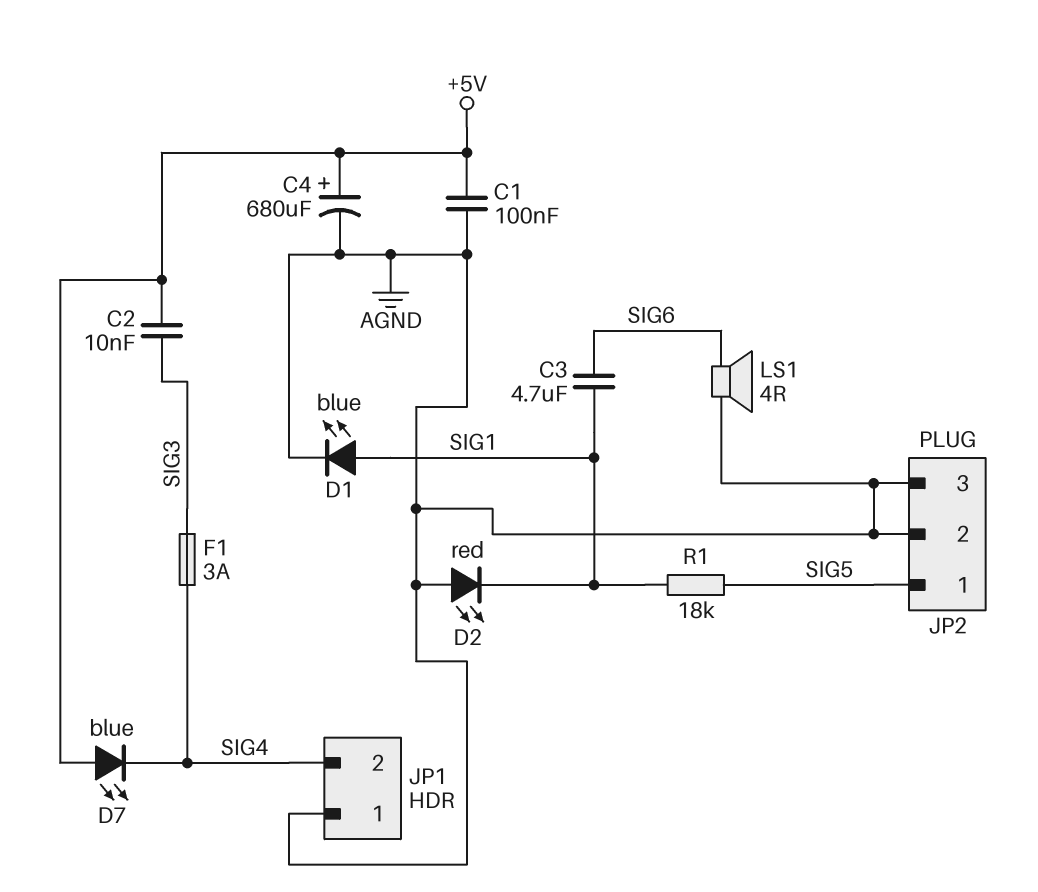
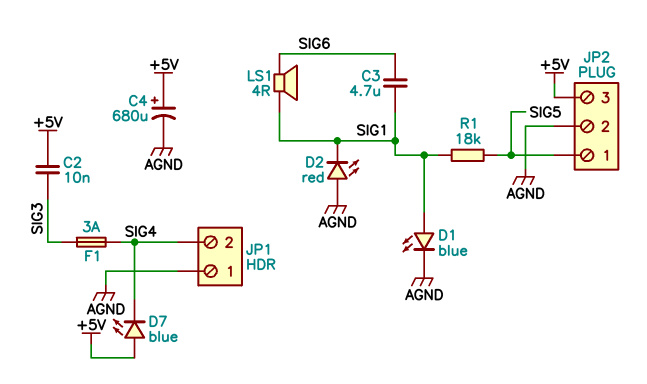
C1: 100nF (+5V, AGND) -> none
JP2 pin 3: AGND -> +5V
LS1: speaker 4R (AGND, SIG6) -> speaker 4R (SIG1, SIG6)

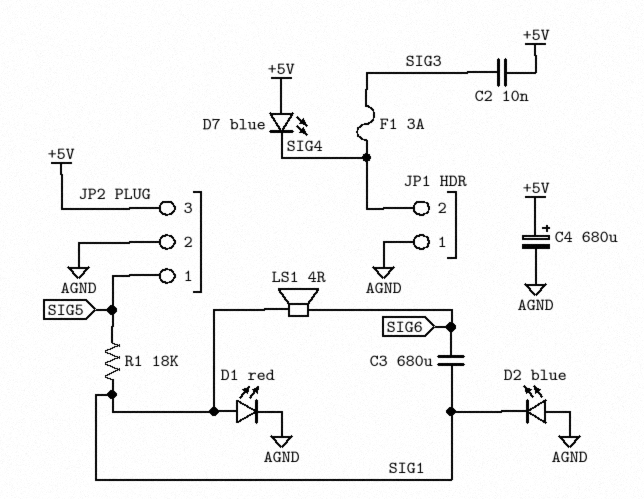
C3: 4.7uF (SIG1, SIG6) -> 680uF (SIG1, SIG6)
D1: LED blue (A SIG1, K AGND) -> LED red (A SIG1, K AGND)
D2: LED red (A AGND, K SIG1) -> LED blue (A AGND, K SIG1)

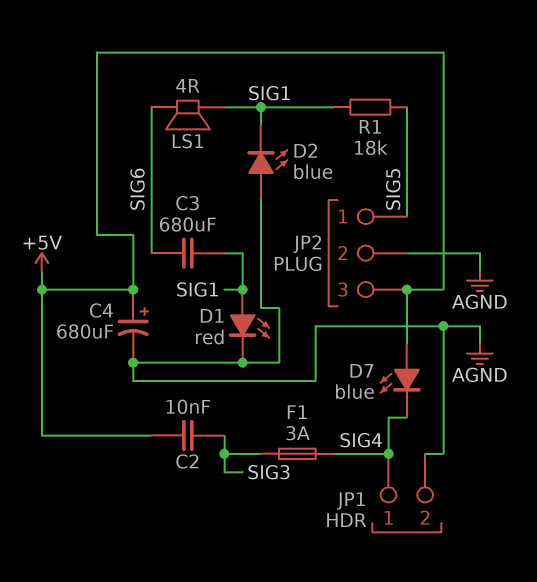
JP1 pin 1: AGND -> SIG4
JP1 pin 2: SIG4 -> AGND

